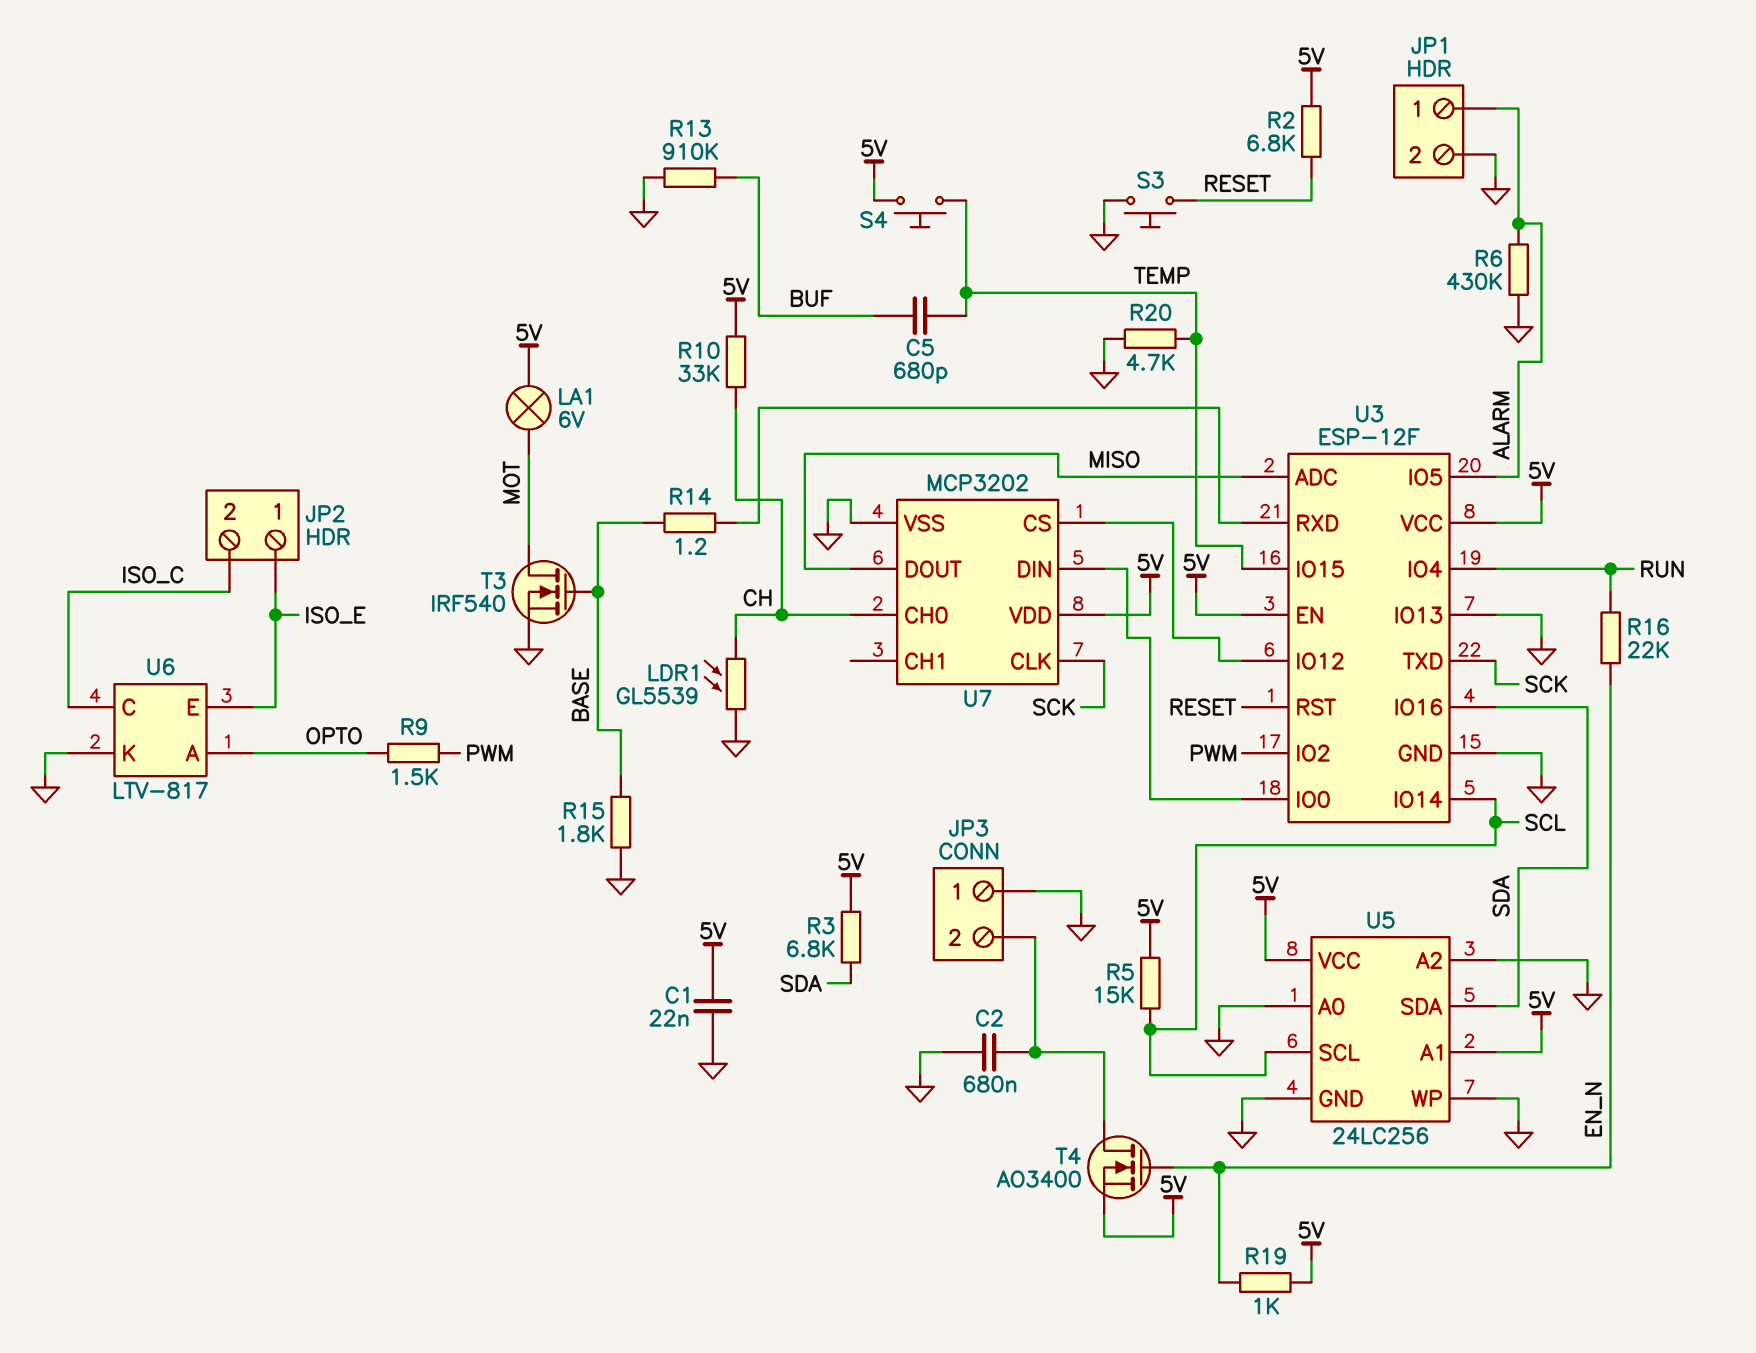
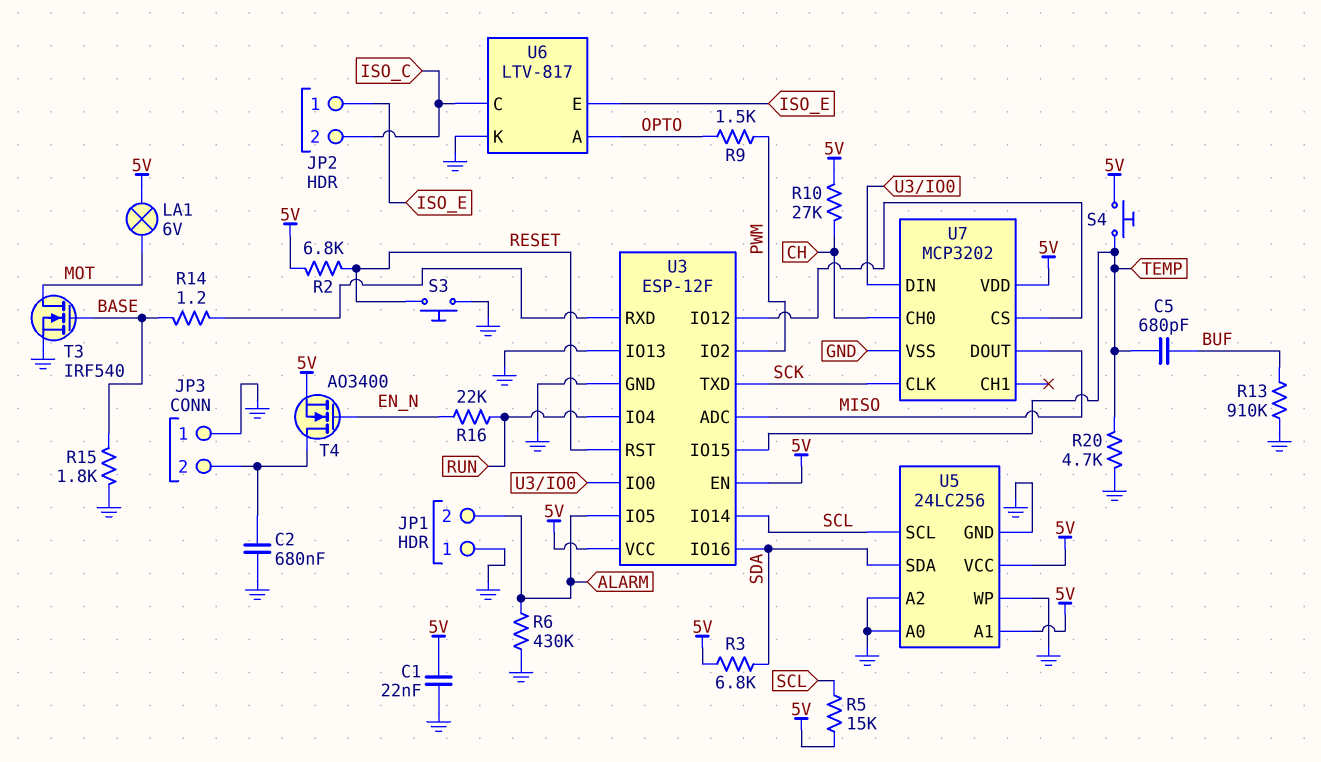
JP1 pin 1: ALARM -> GND
JP1 pin 2: GND -> ALARM
LDR1: GL5539 (CH, GND) -> none
R10: 33k (5V, CH) -> 27k (5V, CH)
R19: 1k (5V, EN_N) -> none

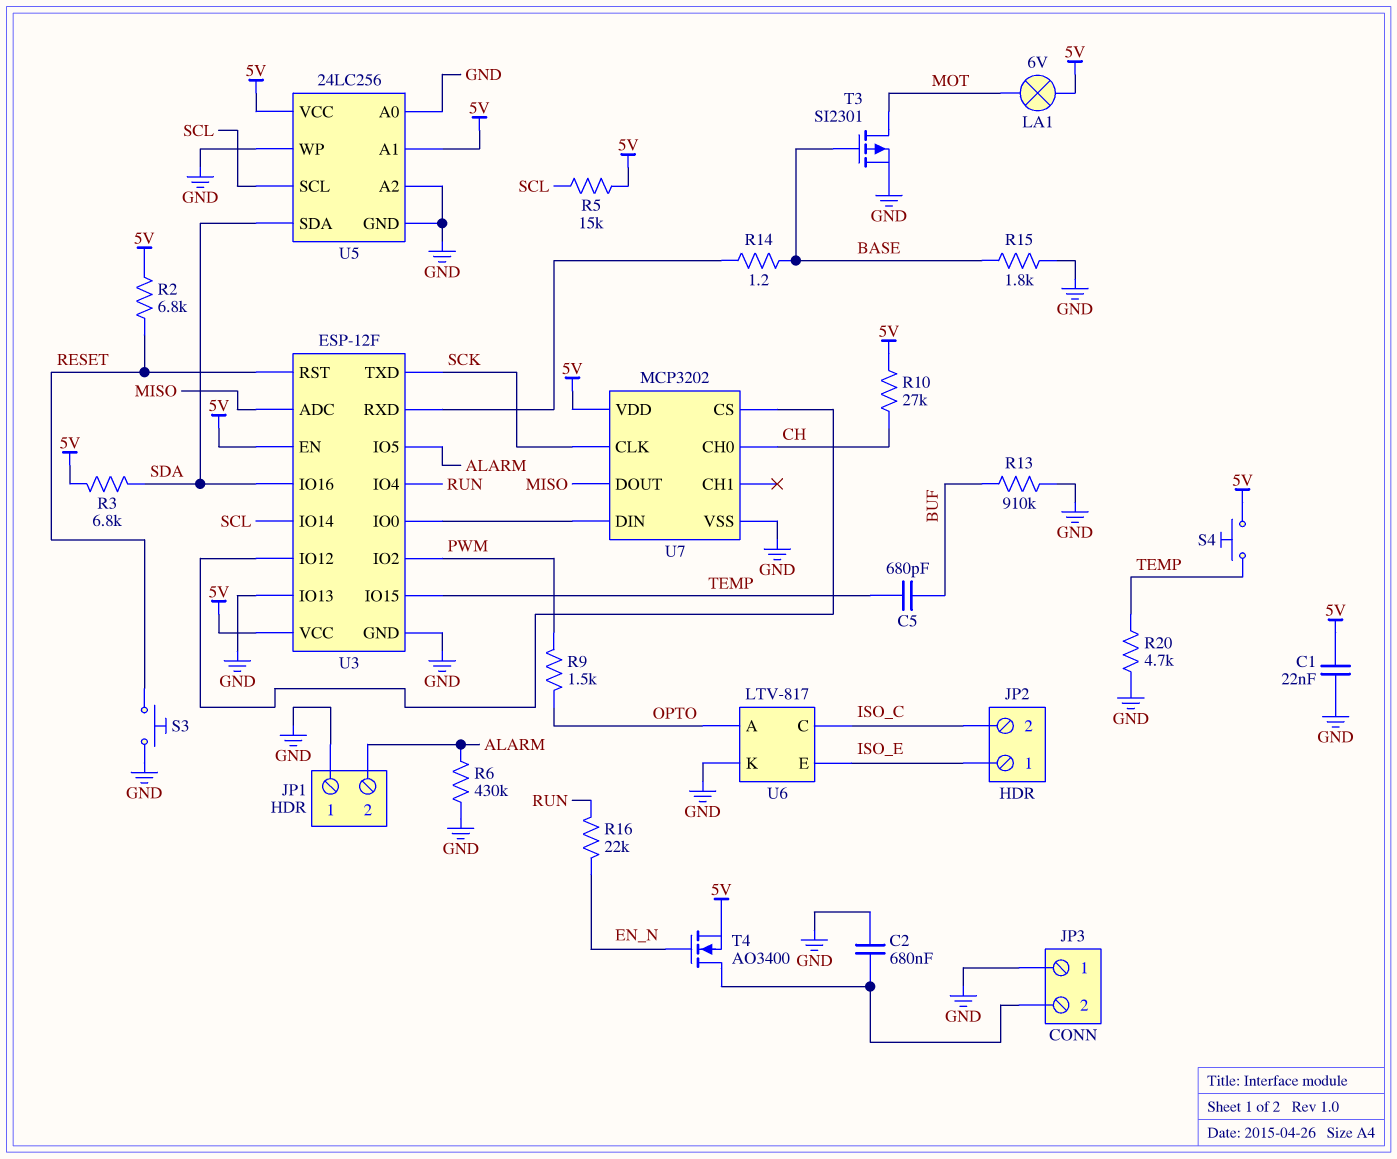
T3: NMOS IRF540 (G BASE, D MOT, S GND) -> PMOS SI2301 (G BASE, D MOT, S GND)

